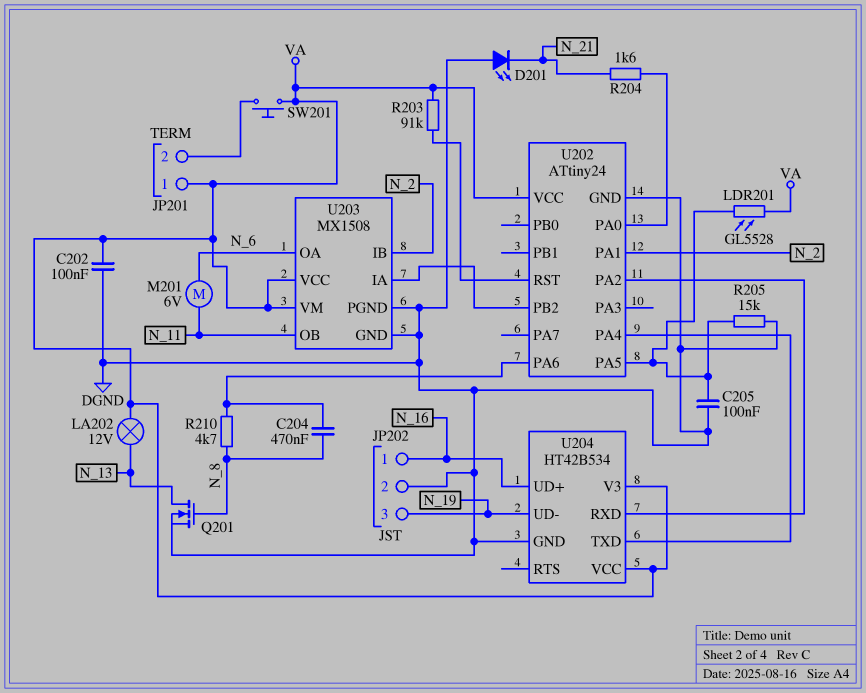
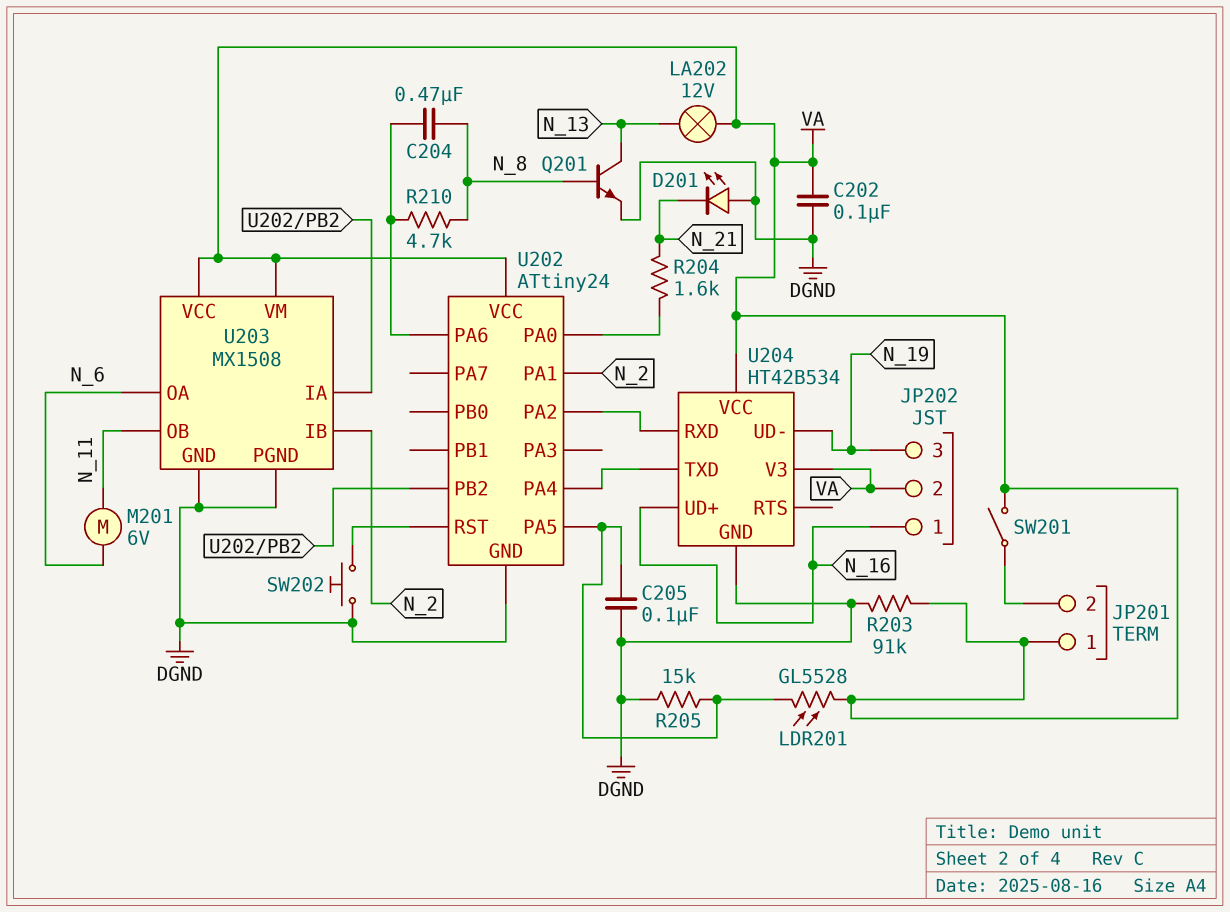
JP202 pin 2: DGND -> VA
Q201: NMOS (G N_8, D N_13, S DGND) -> NPN (B N_8, C N_13, E DGND)
R203: 91k (U202/RST, VA) -> 91k (DGND, VA)
SW201: button (JP201/2, VA) -> switch (JP201/2, VA)
SW202: none -> button (DGND, U202/RST)

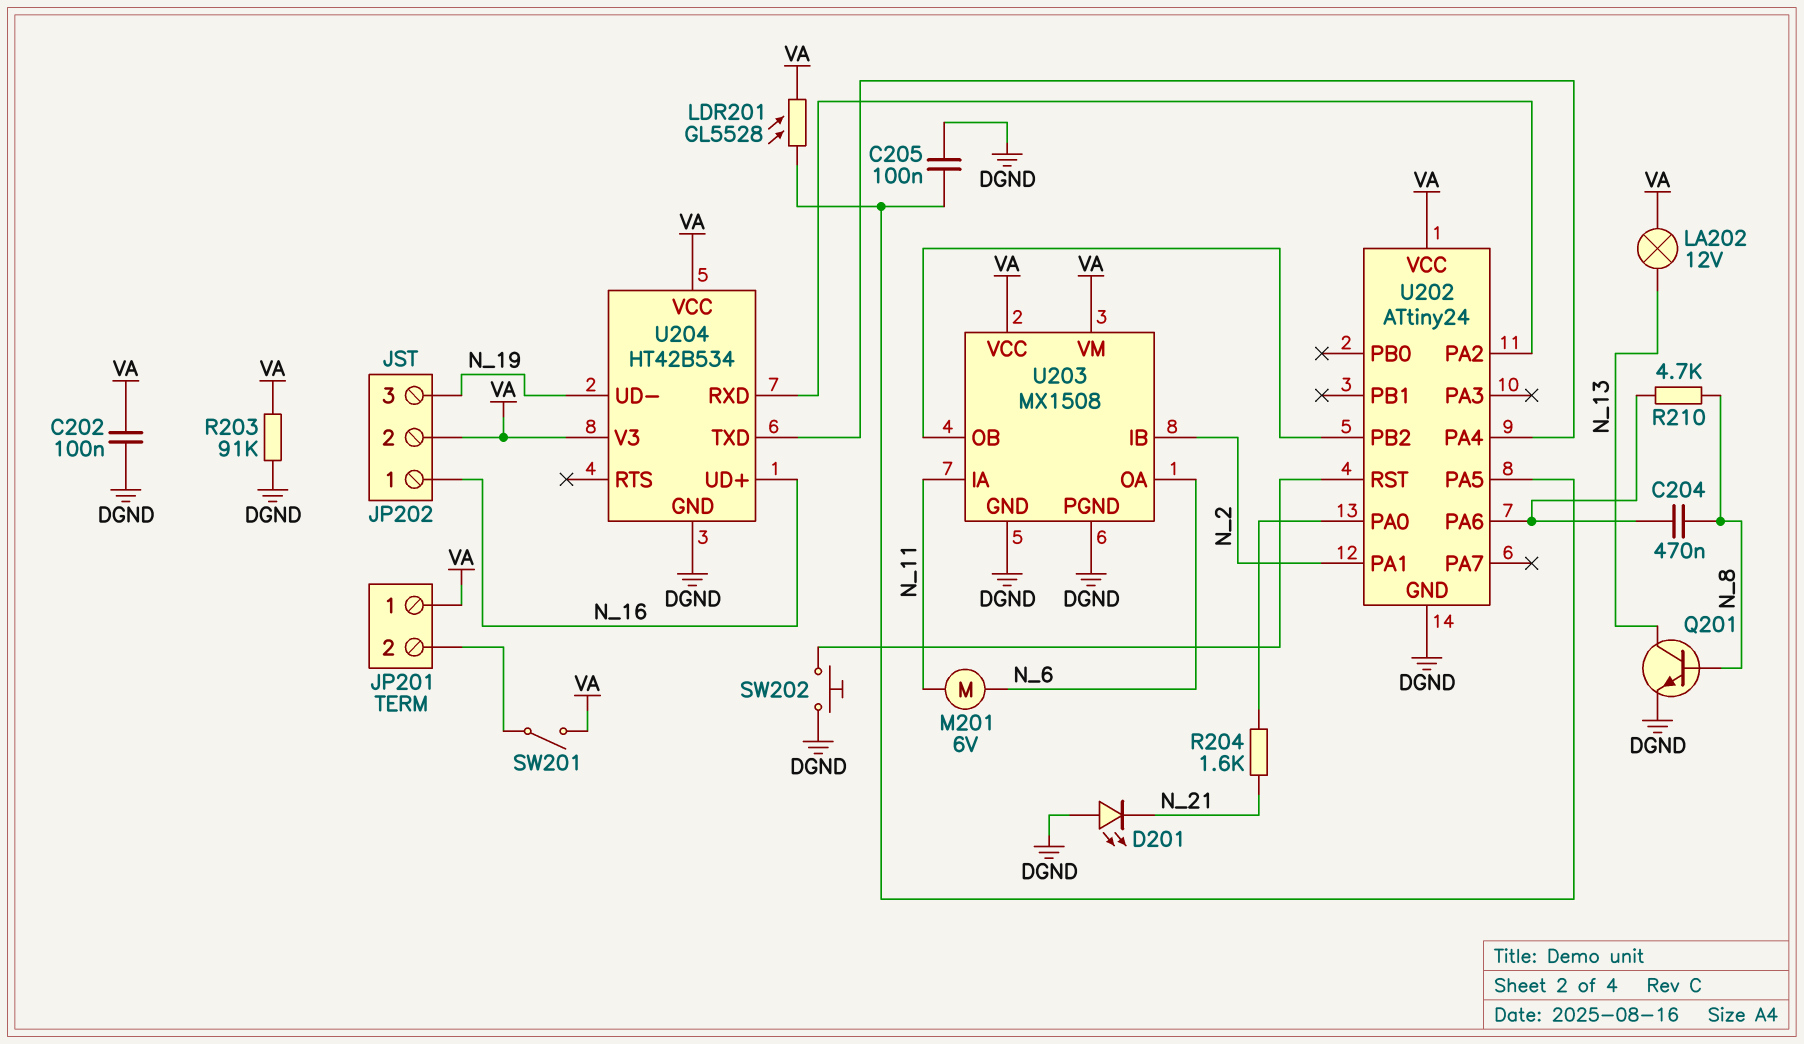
R205: 15k (DGND, U202/PA5) -> none
U203 pin IA: U202/PB2 -> N_11
U203 pin OB: N_11 -> U202/PB2

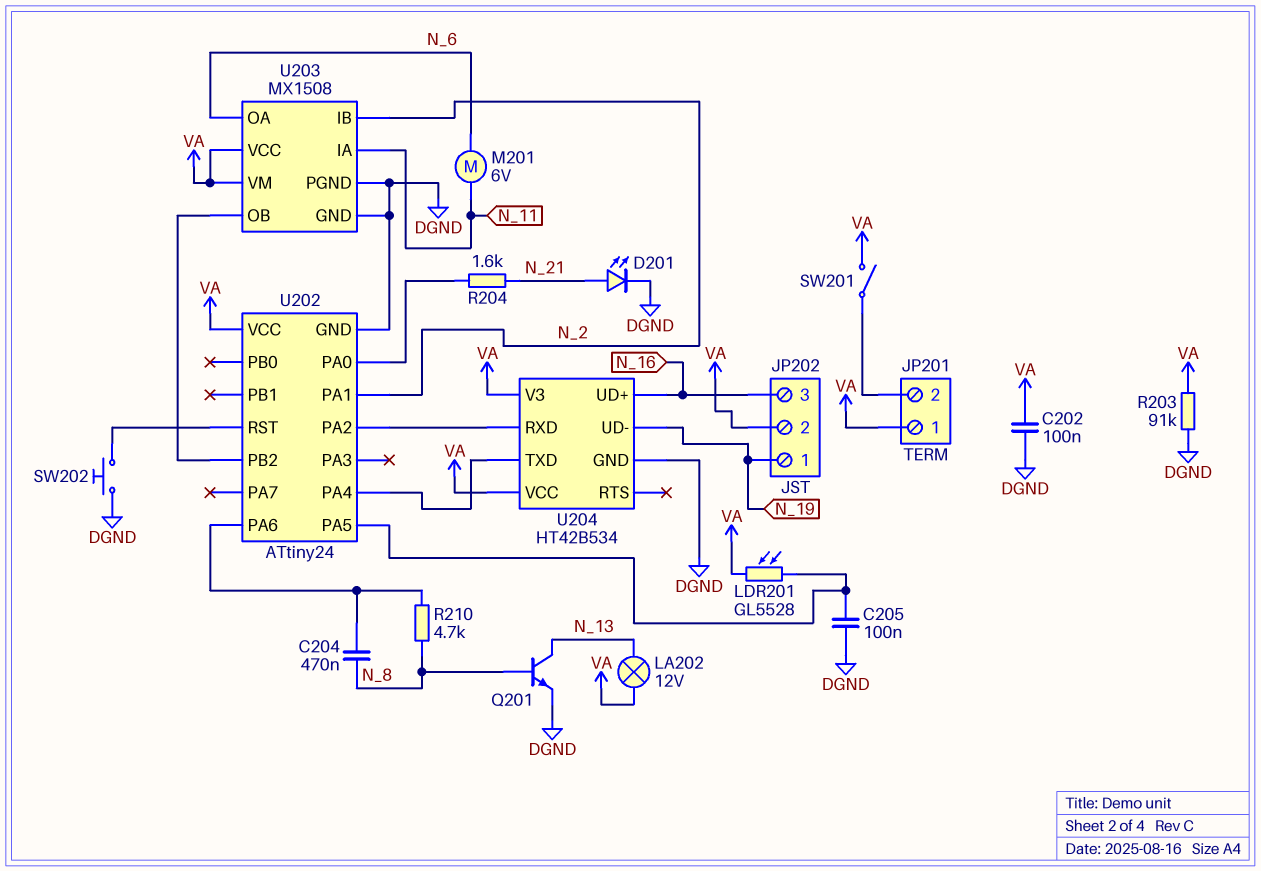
D201: LED (A DGND, K N_21) -> LED (A N_21, K DGND)
JP202 pin 1: N_16 -> N_19
JP202 pin 3: N_19 -> N_16

